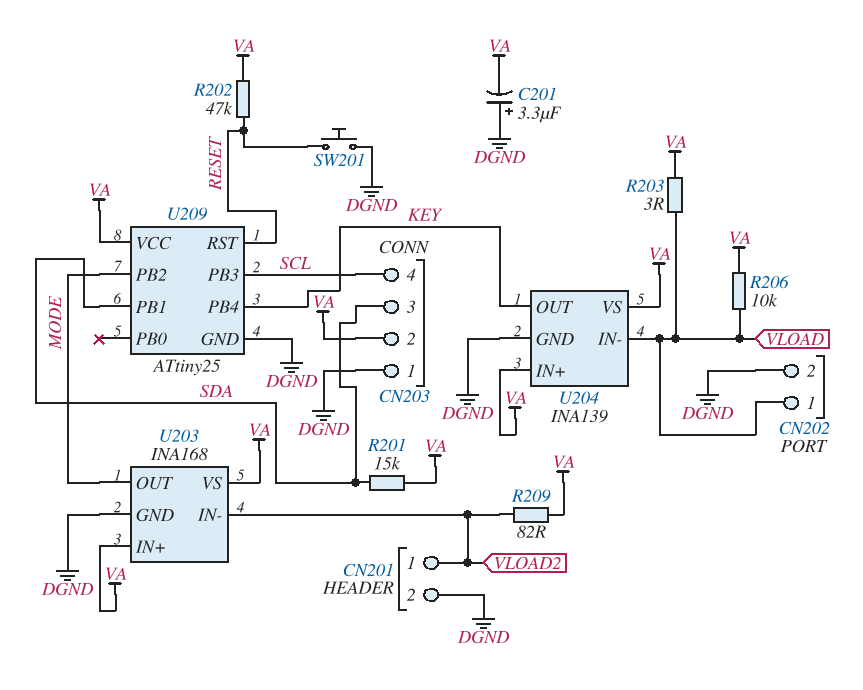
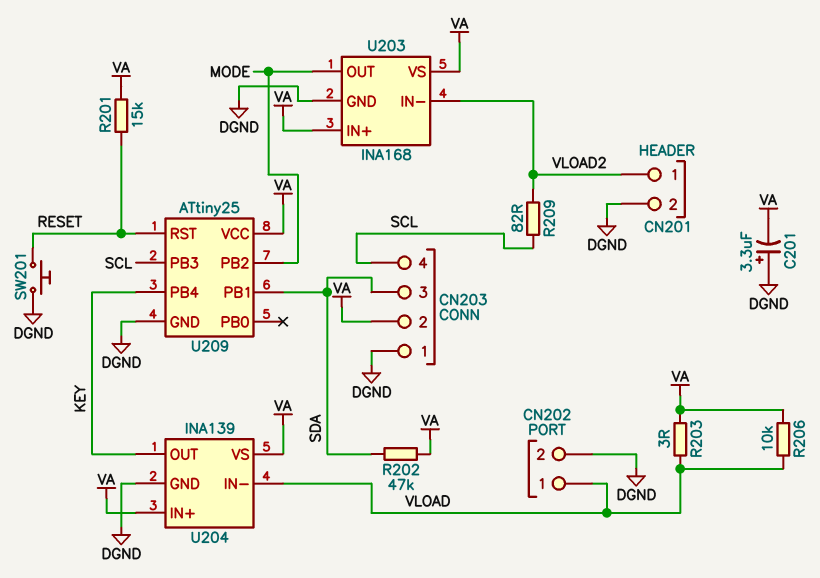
R201: 15k (SDA, VA) -> 15k (RESET, VA)
R202: 47k (RESET, VA) -> 47k (SDA, VA)
R209: 82 (VA, VLOAD2) -> 82 (SCL, VLOAD2)

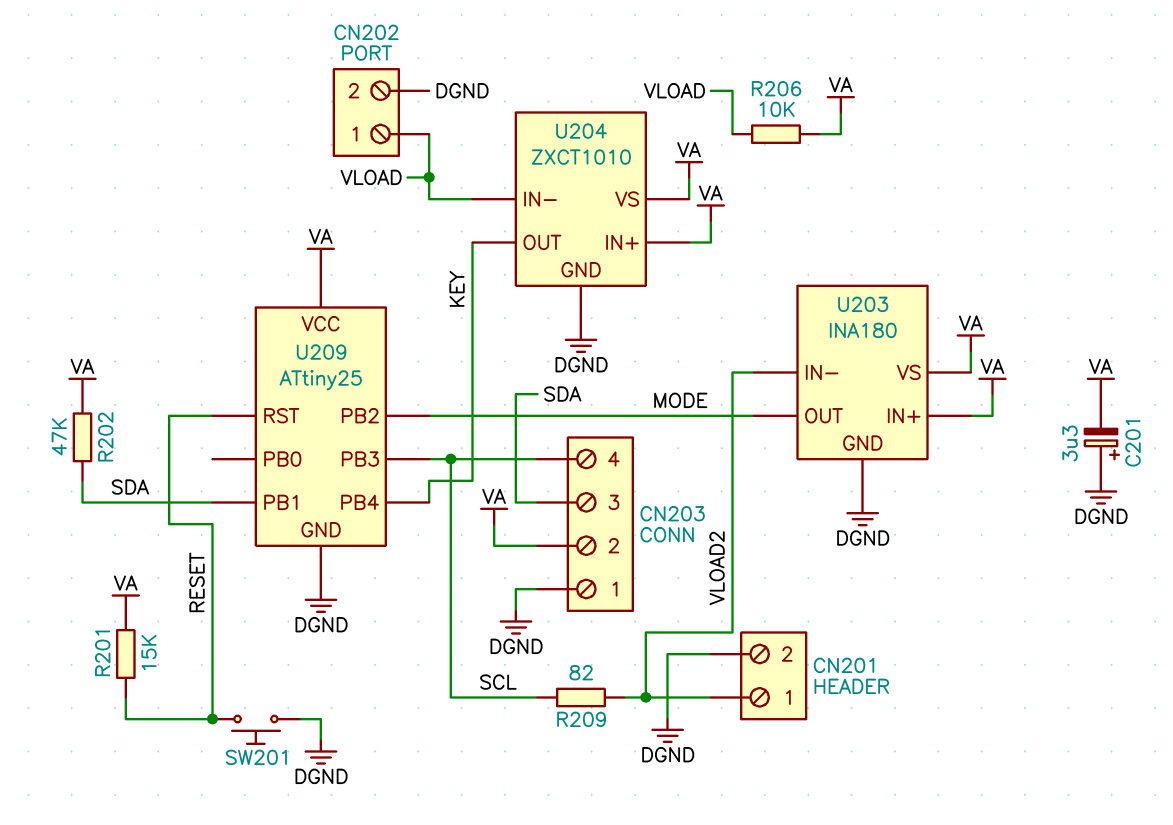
R203: 3 (VA, VLOAD) -> none
U203: INA168 -> INA180
U204: INA139 -> ZXCT1010

